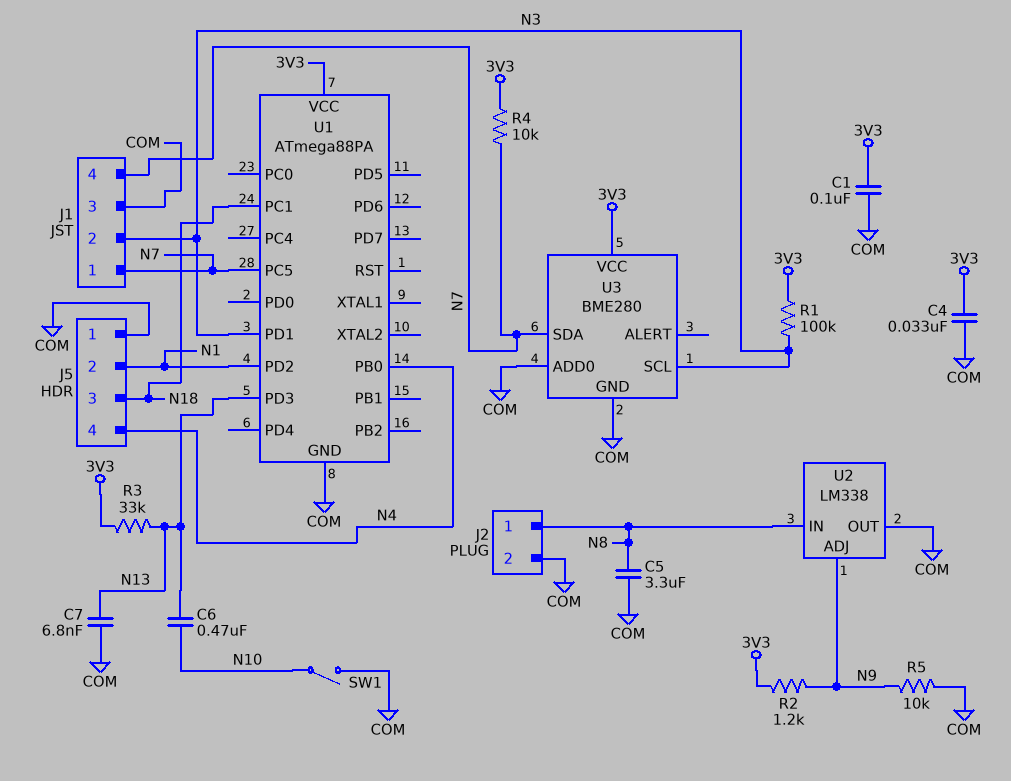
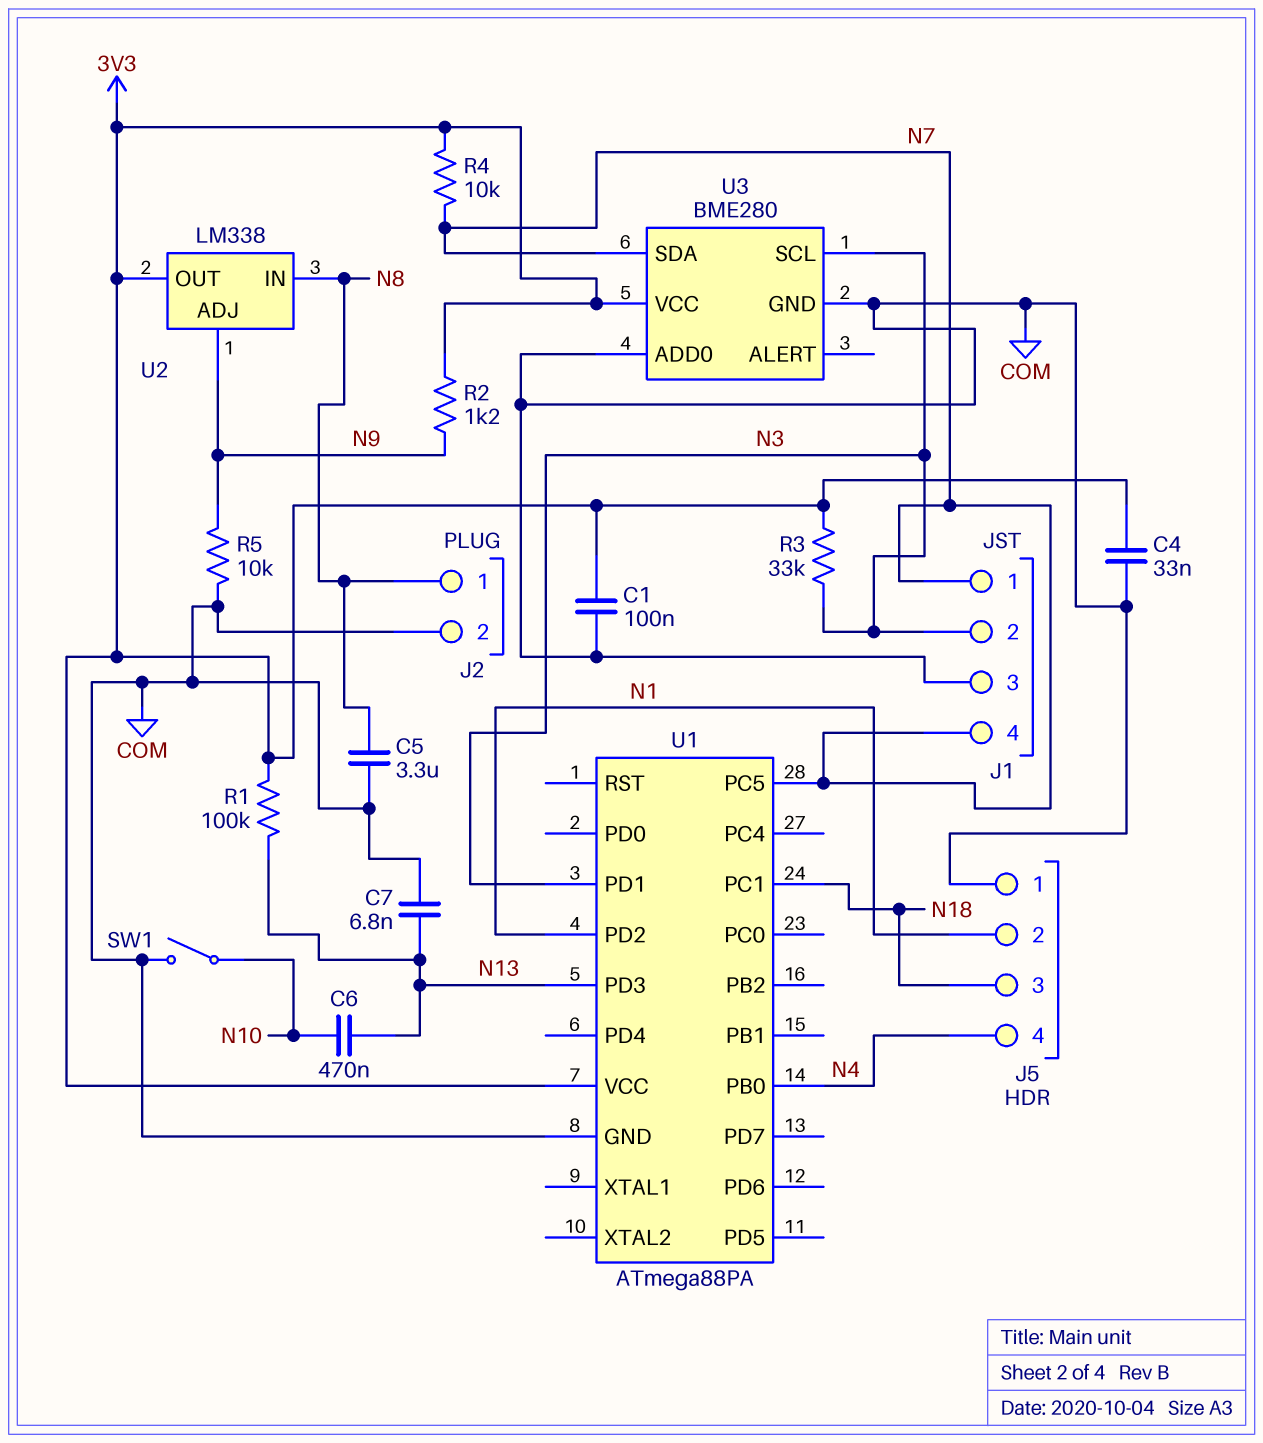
R1: 100k (3V3, N3) -> 100k (3V3, N13)
R3: 33k (3V3, N13) -> 33k (3V3, N3)
U2 pin OUT: COM -> 3V3

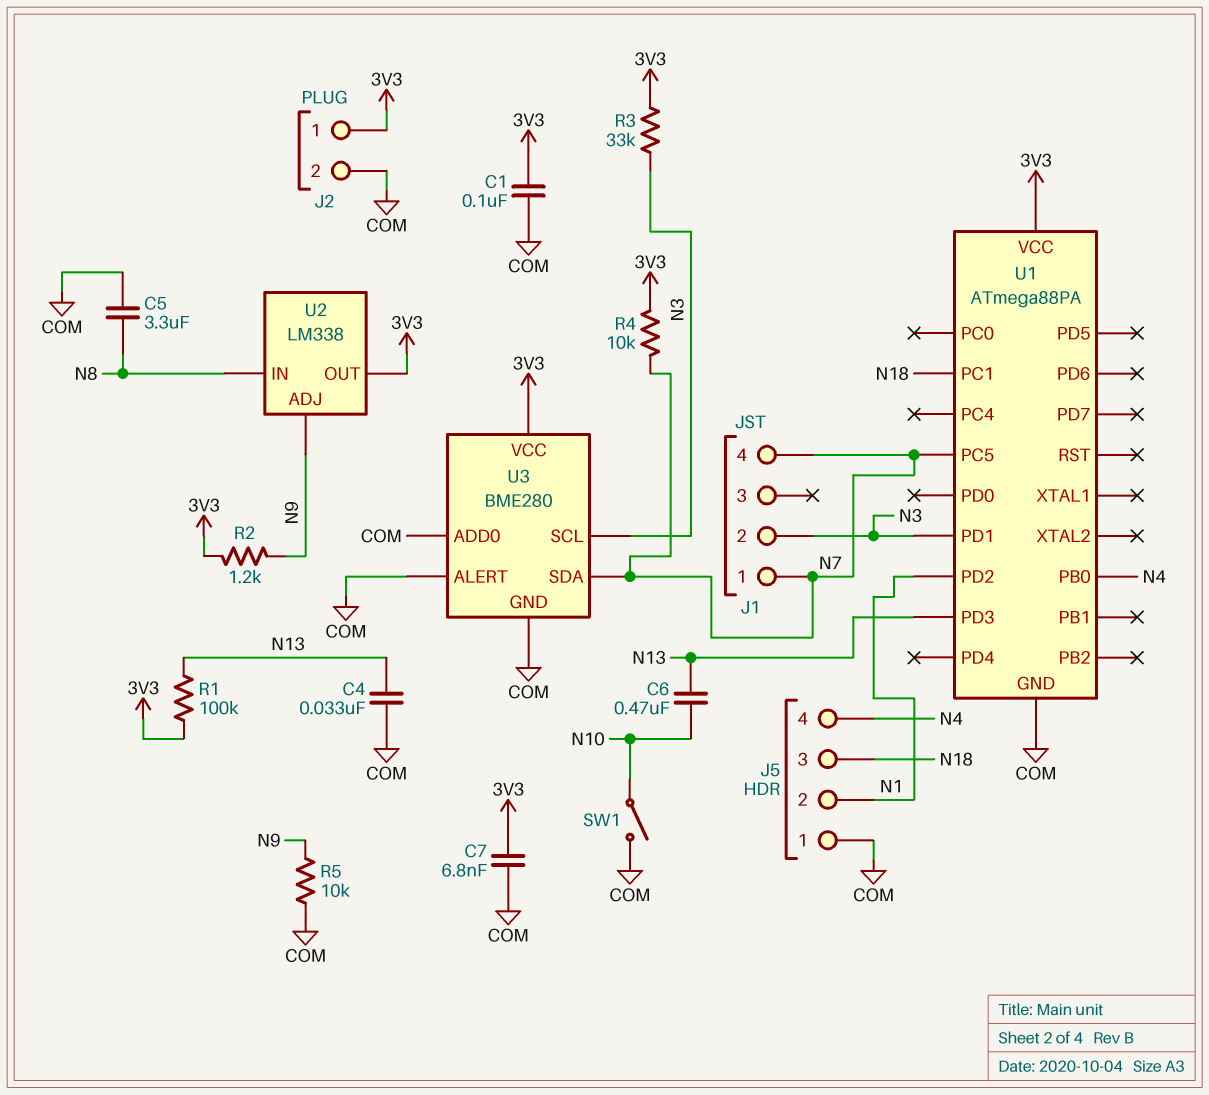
C4: 33nF (3V3, COM) -> 33nF (COM, N13)
C7: 6.8nF (COM, N13) -> 6.8nF (3V3, COM)
J1 pin 3: COM -> none
J2 pin 1: N8 -> 3V3
U3 pin ALERT: none -> COM

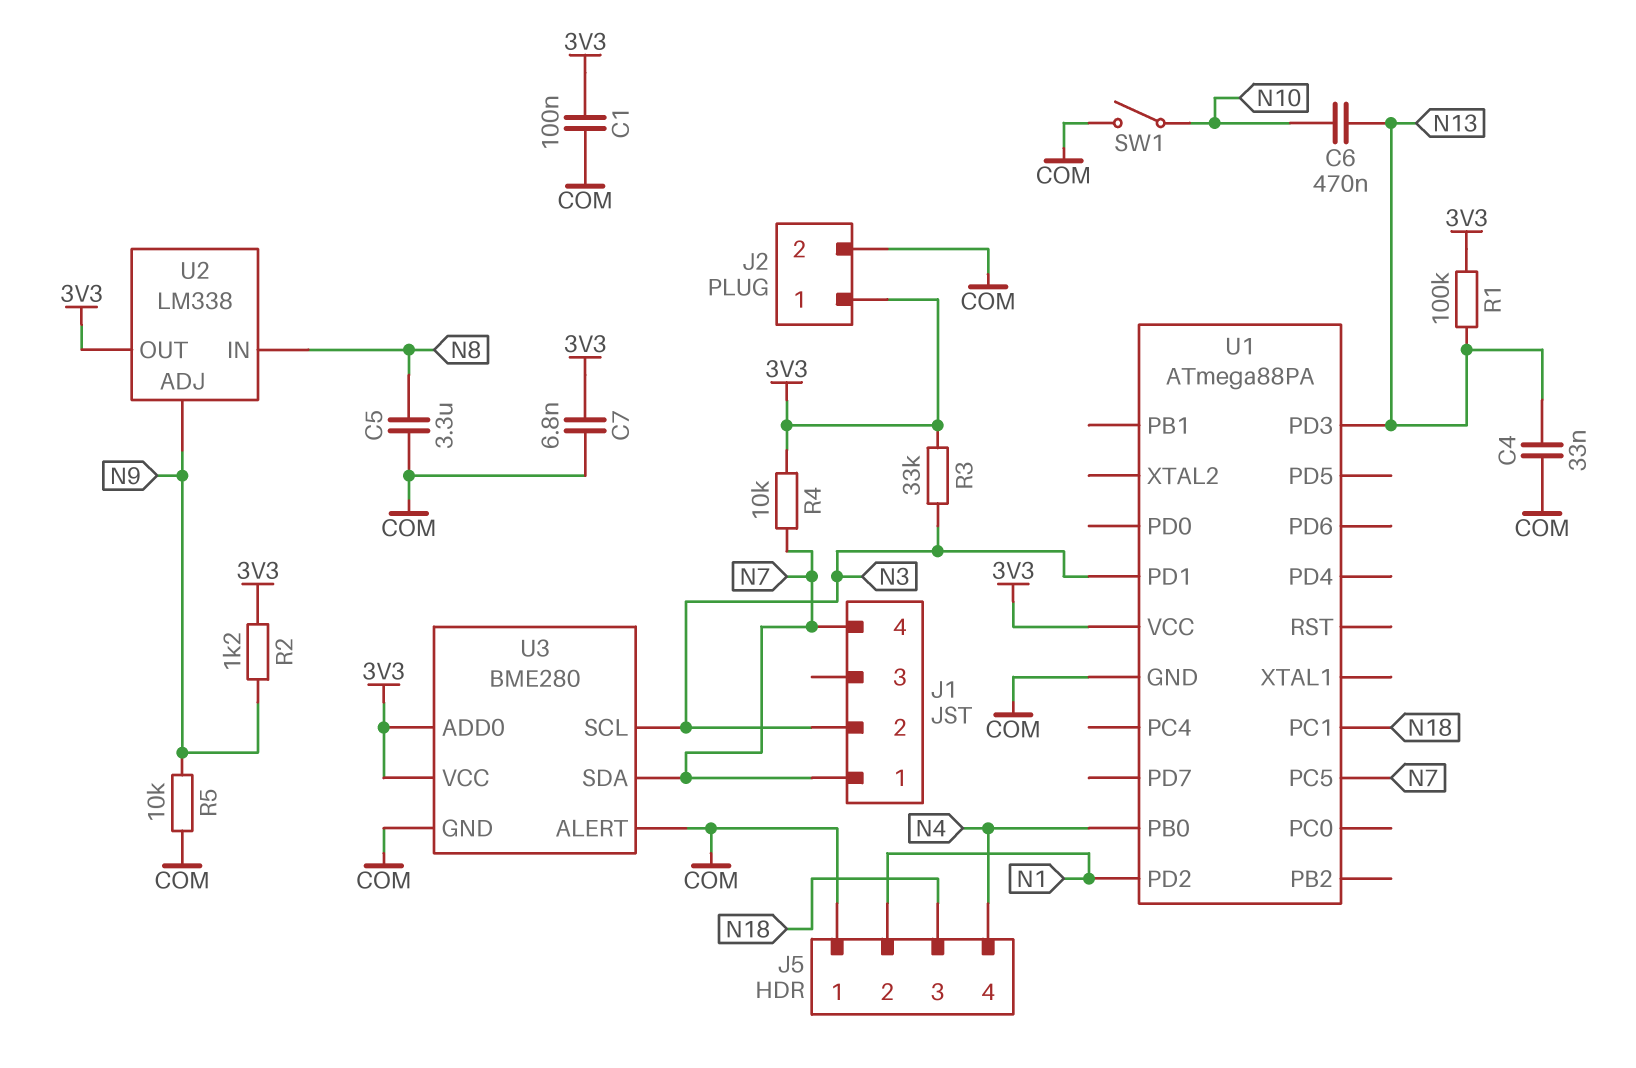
U3 pin ADD0: COM -> 3V3

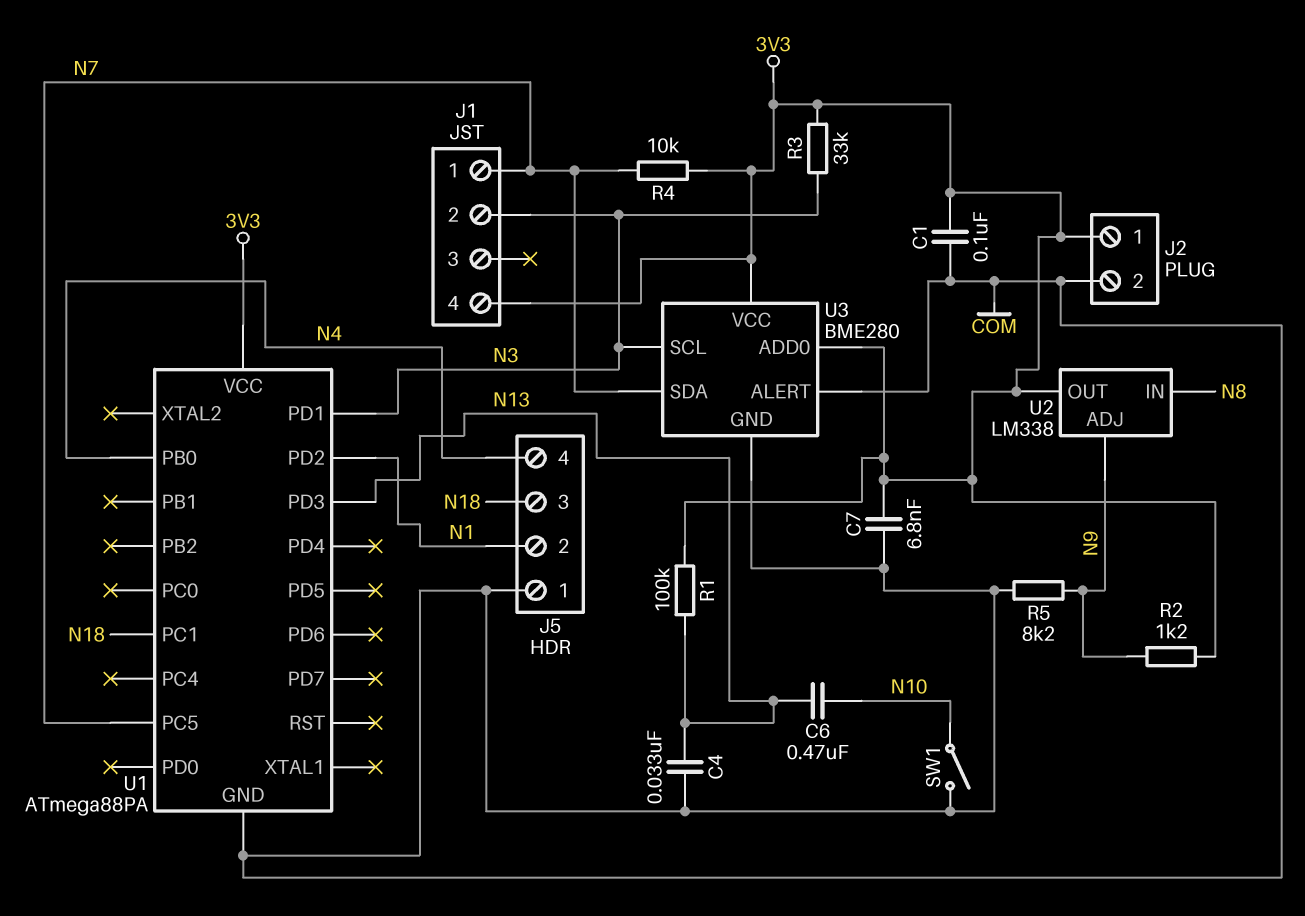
C5: 3.3uF (COM, N8) -> none
J1 pin 4: N7 -> 3V3
R5: 10k (COM, N9) -> 8.2k (COM, N9)

